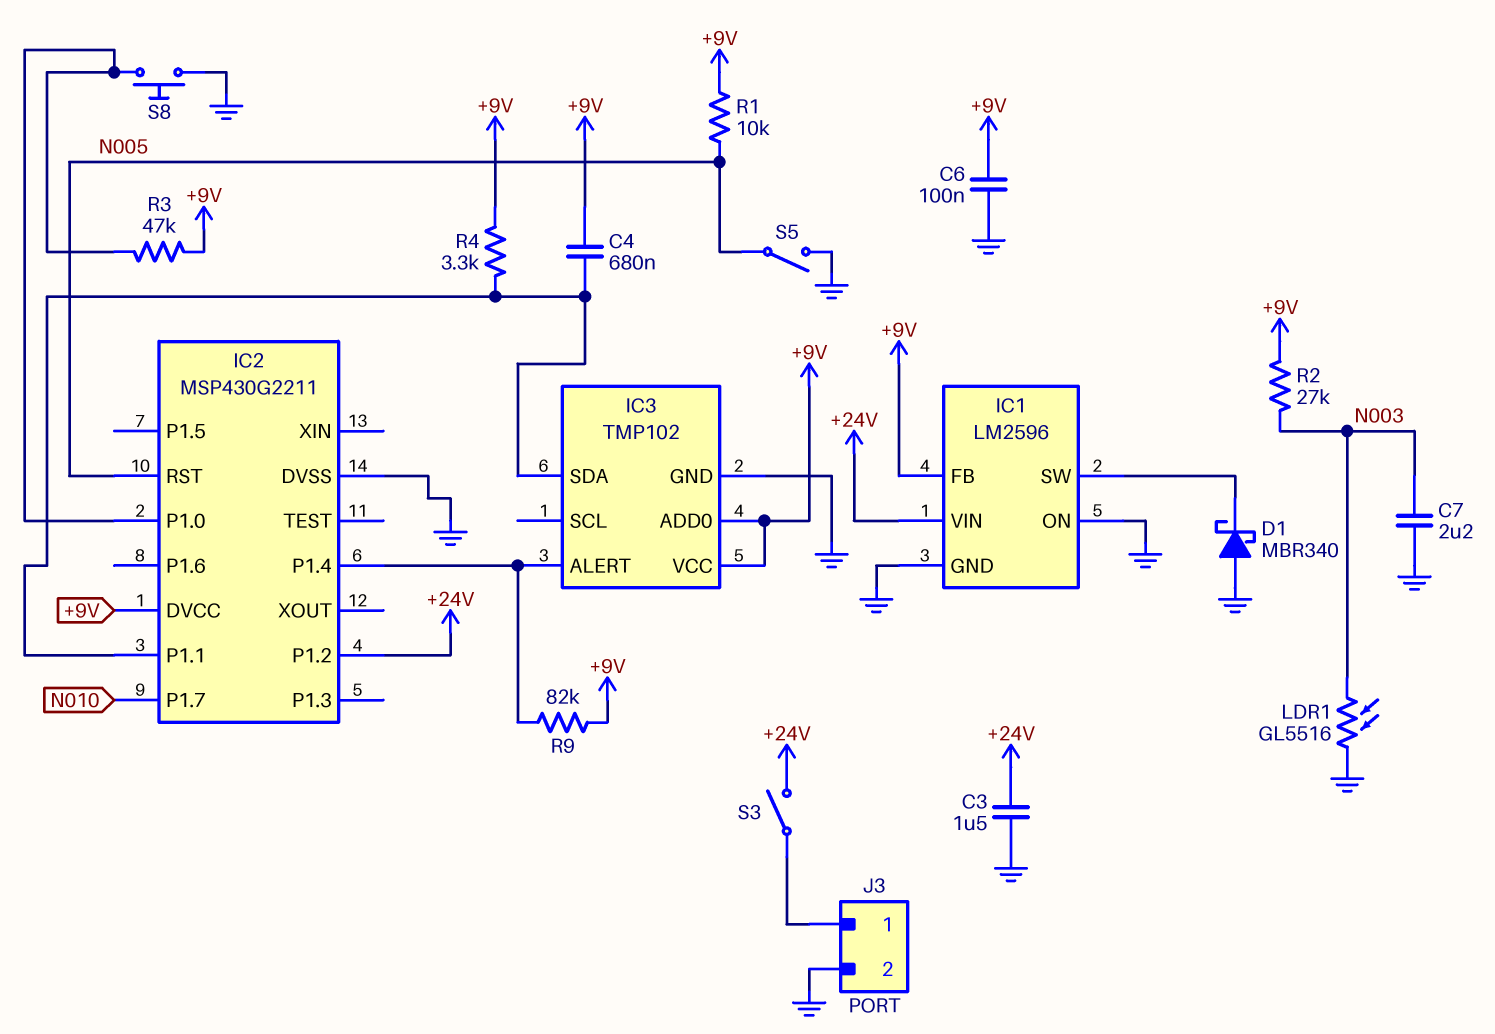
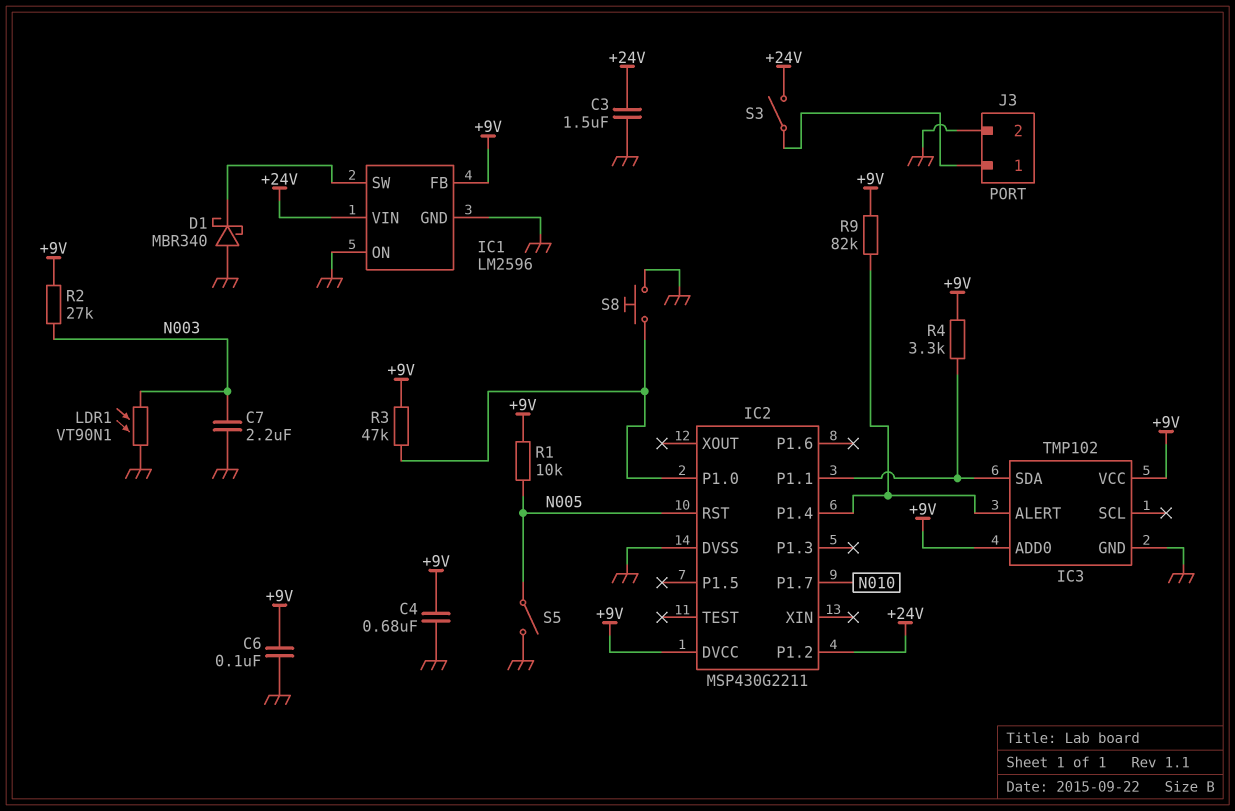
C4: 680nF (+9V, IC2/P1.1) -> 680nF (+9V, GND)
LDR1: GL5516 (GND, N003) -> VT90N1 (GND, N003)

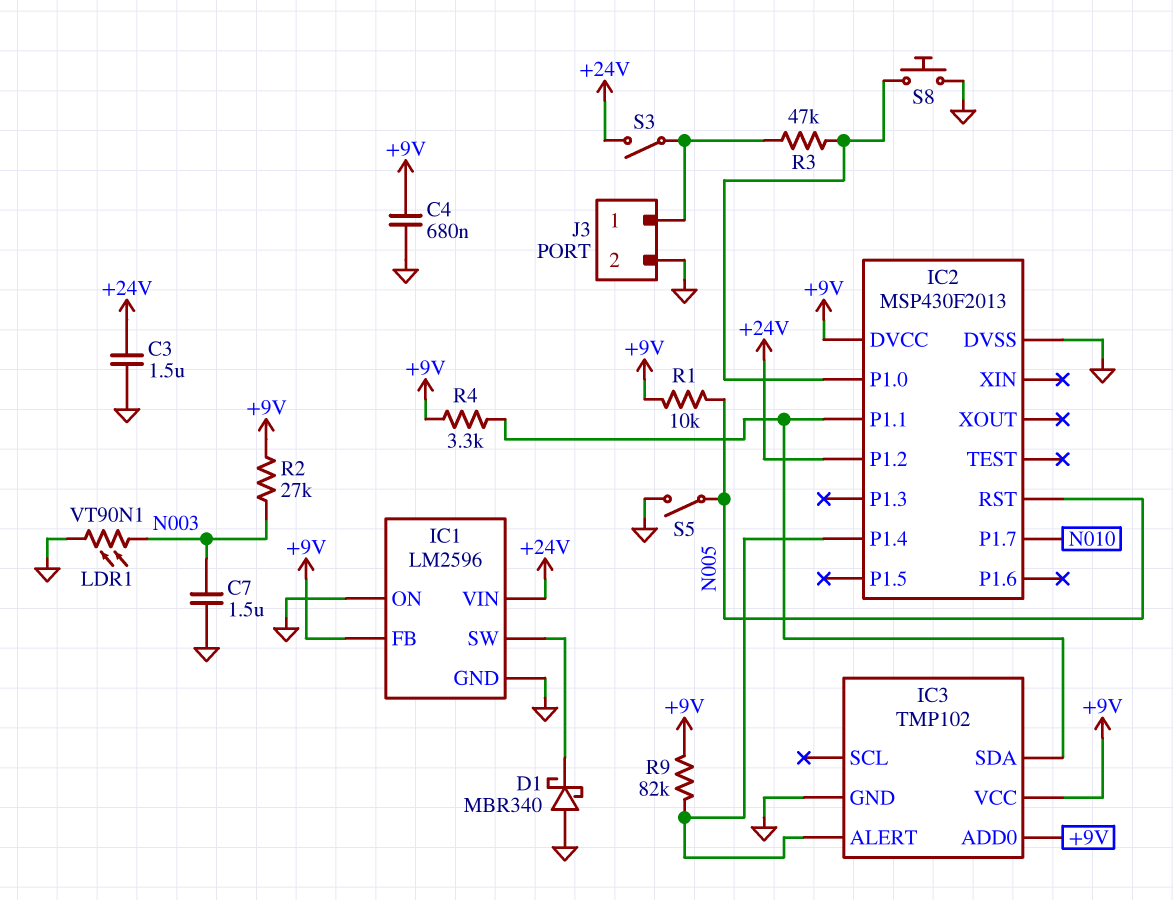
C6: 100nF (+9V, GND) -> none
C7: 2.2uF (GND, N003) -> 1.5uF (GND, N003)
IC2: MSP430G2211 -> MSP430F2013
R3: 47k (+9V, IC2/P1.0) -> 47k (IC2/P1.0, J3/1)

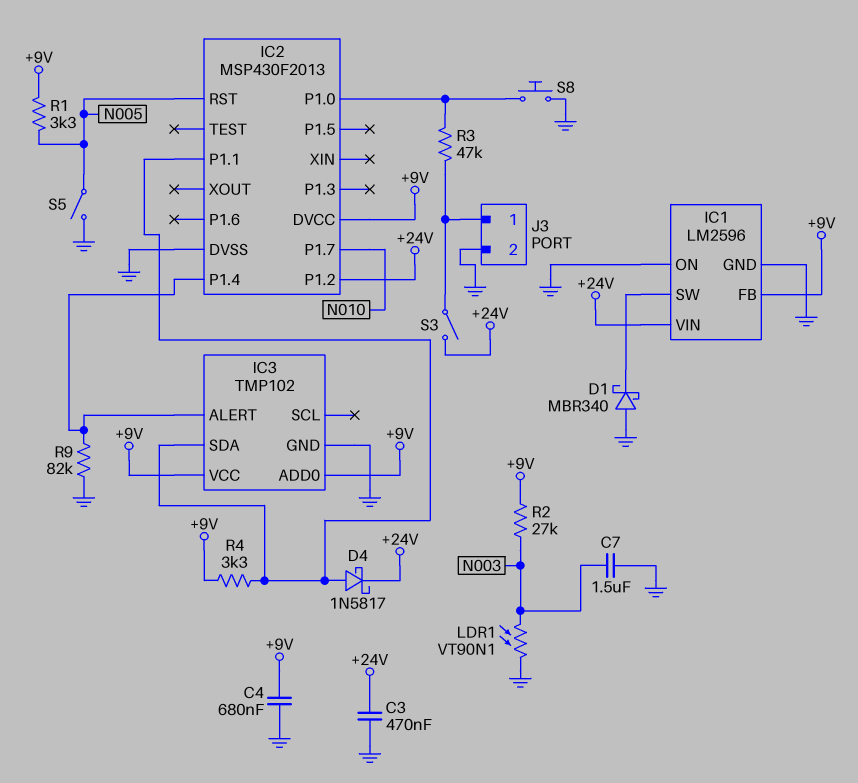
C3: 1.5uF (+24V, GND) -> 470nF (+24V, GND)
D4: none -> schottky 1N5817 (A IC2/P1.1, K +24V)
R1: 10k (+9V, N005) -> 3.3k (+9V, N005)
R9: 82k (+9V, IC2/P1.4) -> 82k (GND, IC2/P1.4)

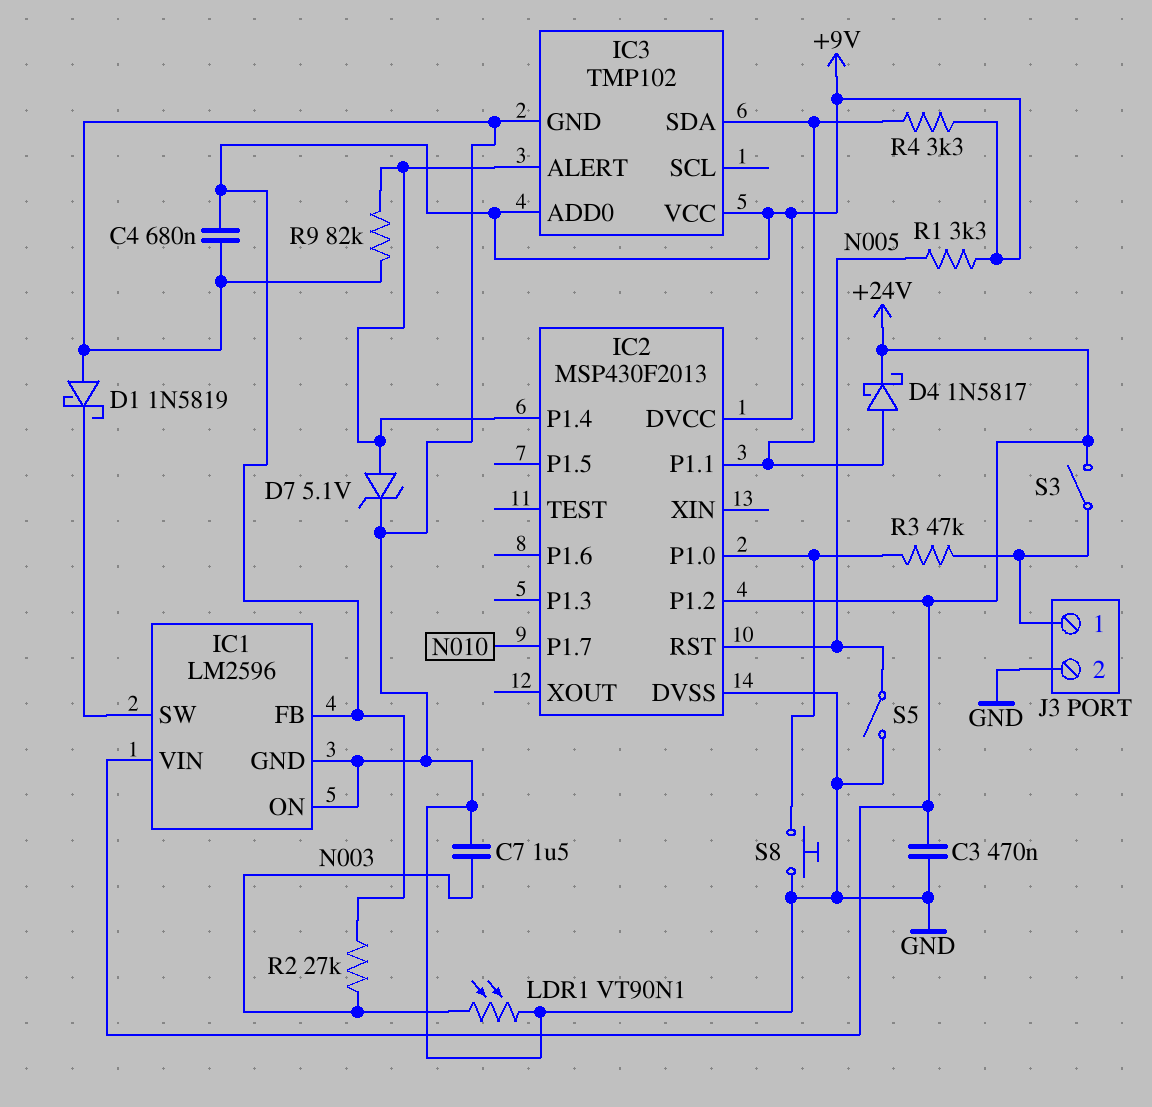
D1: schottky MBR340 (A GND, K IC1/SW) -> schottky 1N5819 (A GND, K IC1/SW)
D7: none -> zener 5.1V (A IC2/P1.4, K GND)

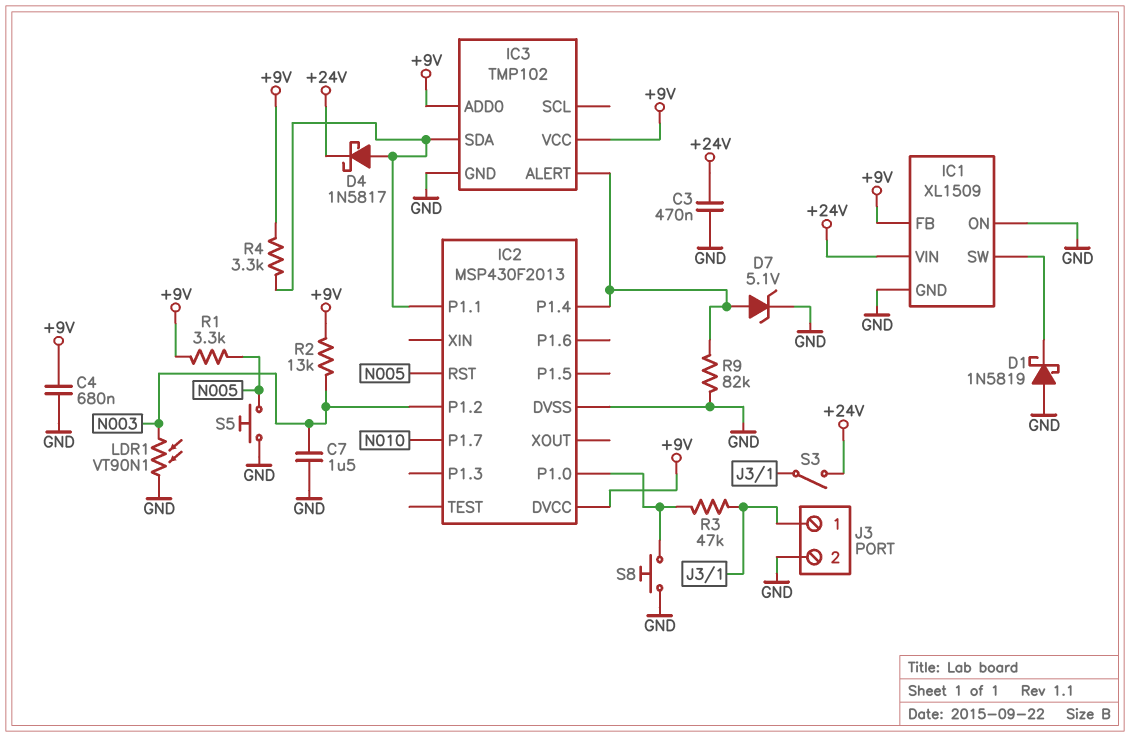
IC1: LM2596 -> XL1509
IC2 pin P1.2: +24V -> N003
R2: 27k (+9V, N003) -> 13k (+9V, N003)
S5: switch (GND, N005) -> button (GND, N005)

